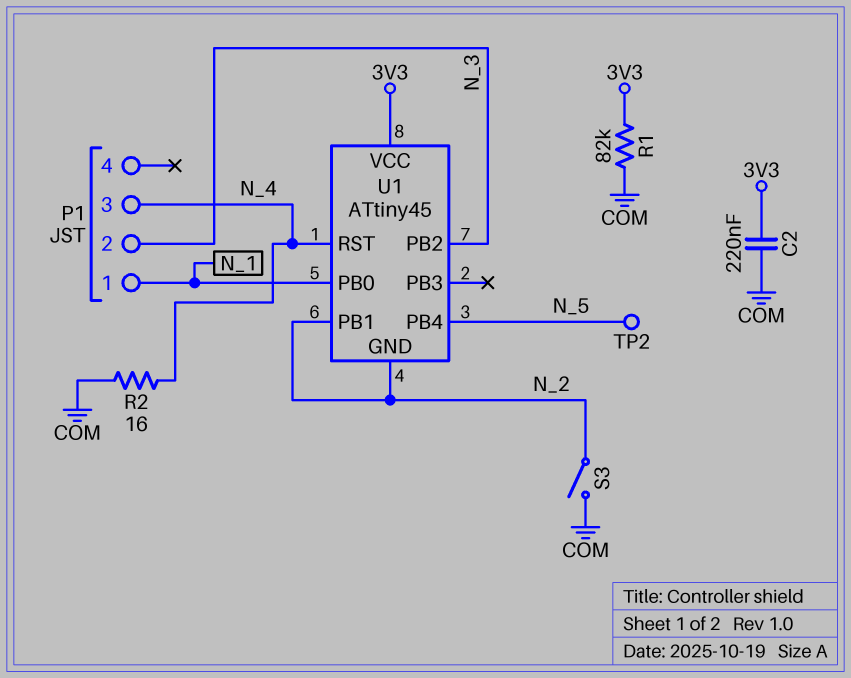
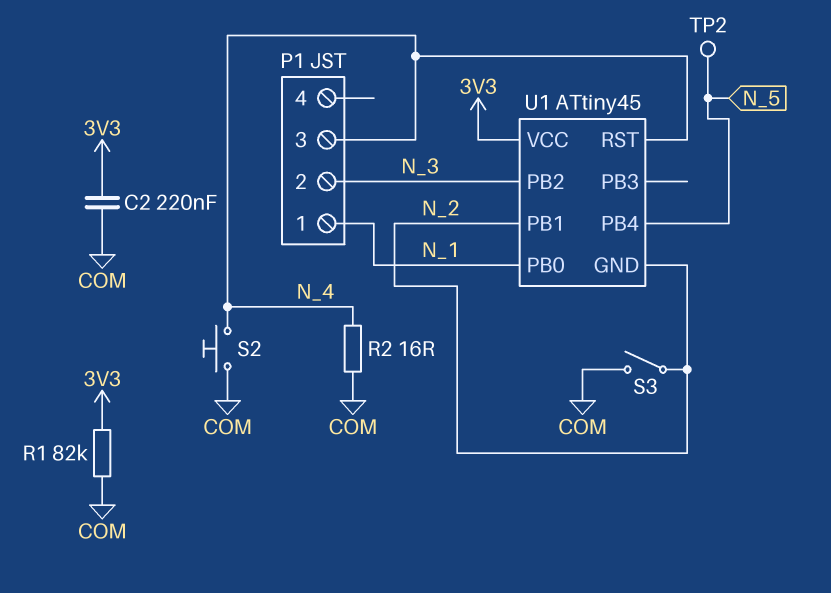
S2: none -> button (COM, N_4)

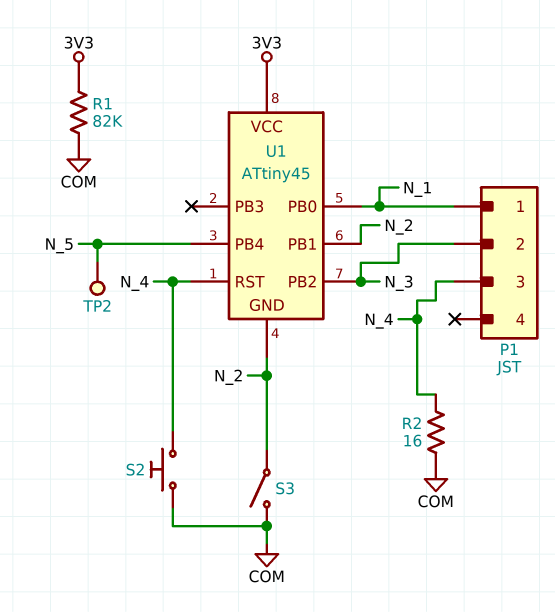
C2: 220nF (3V3, COM) -> none

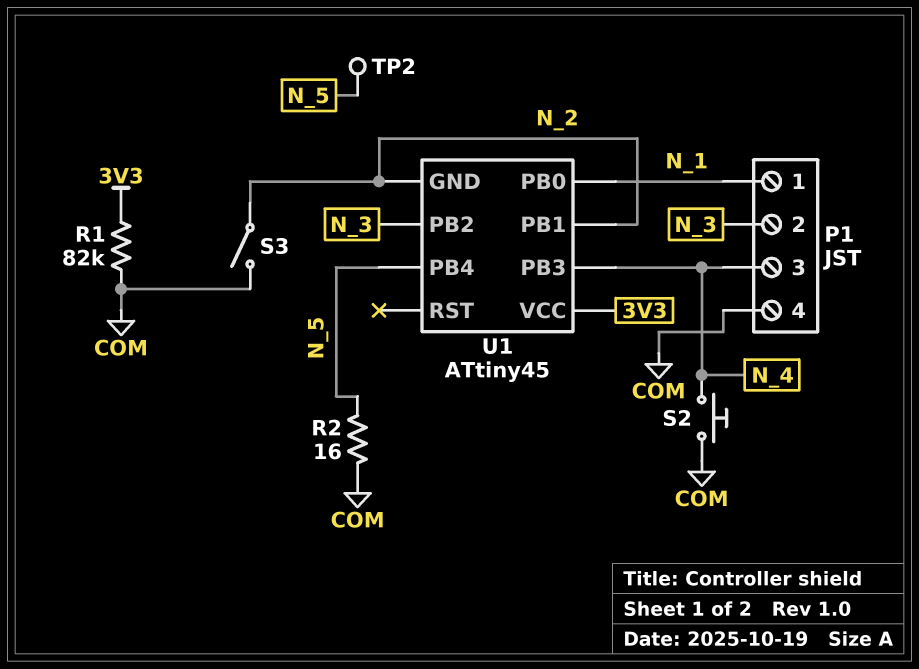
P1 pin 4: none -> COM
R2: 16 (COM, N_4) -> 16 (COM, N_5)
U1 pin PB3: none -> N_4
U1 pin RST: N_4 -> none

